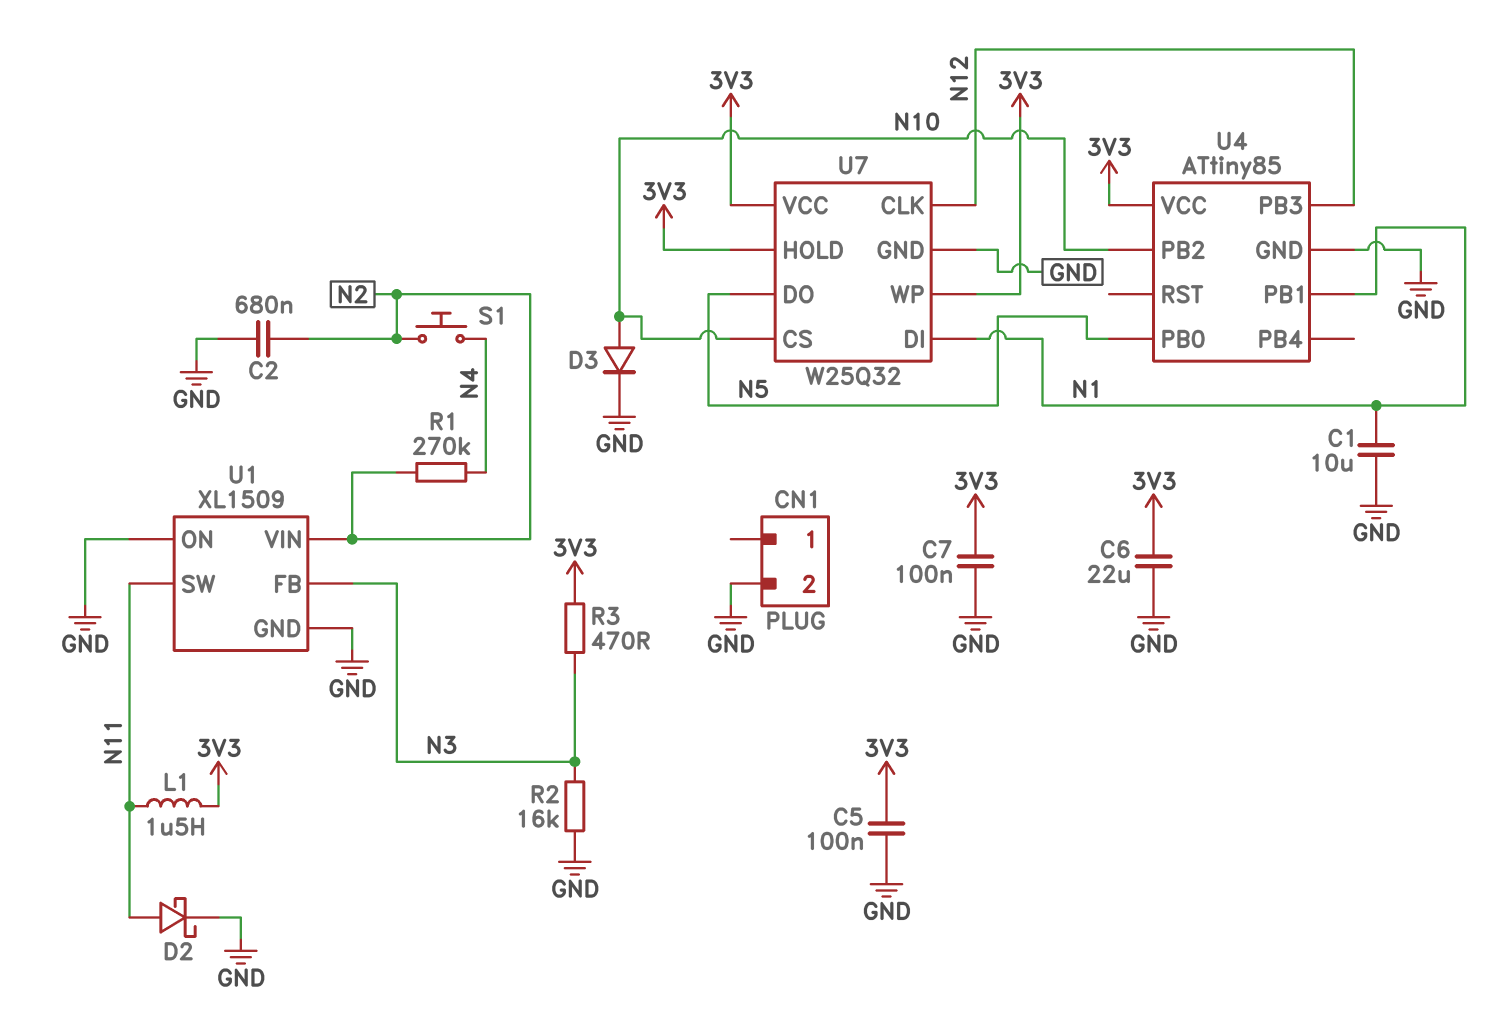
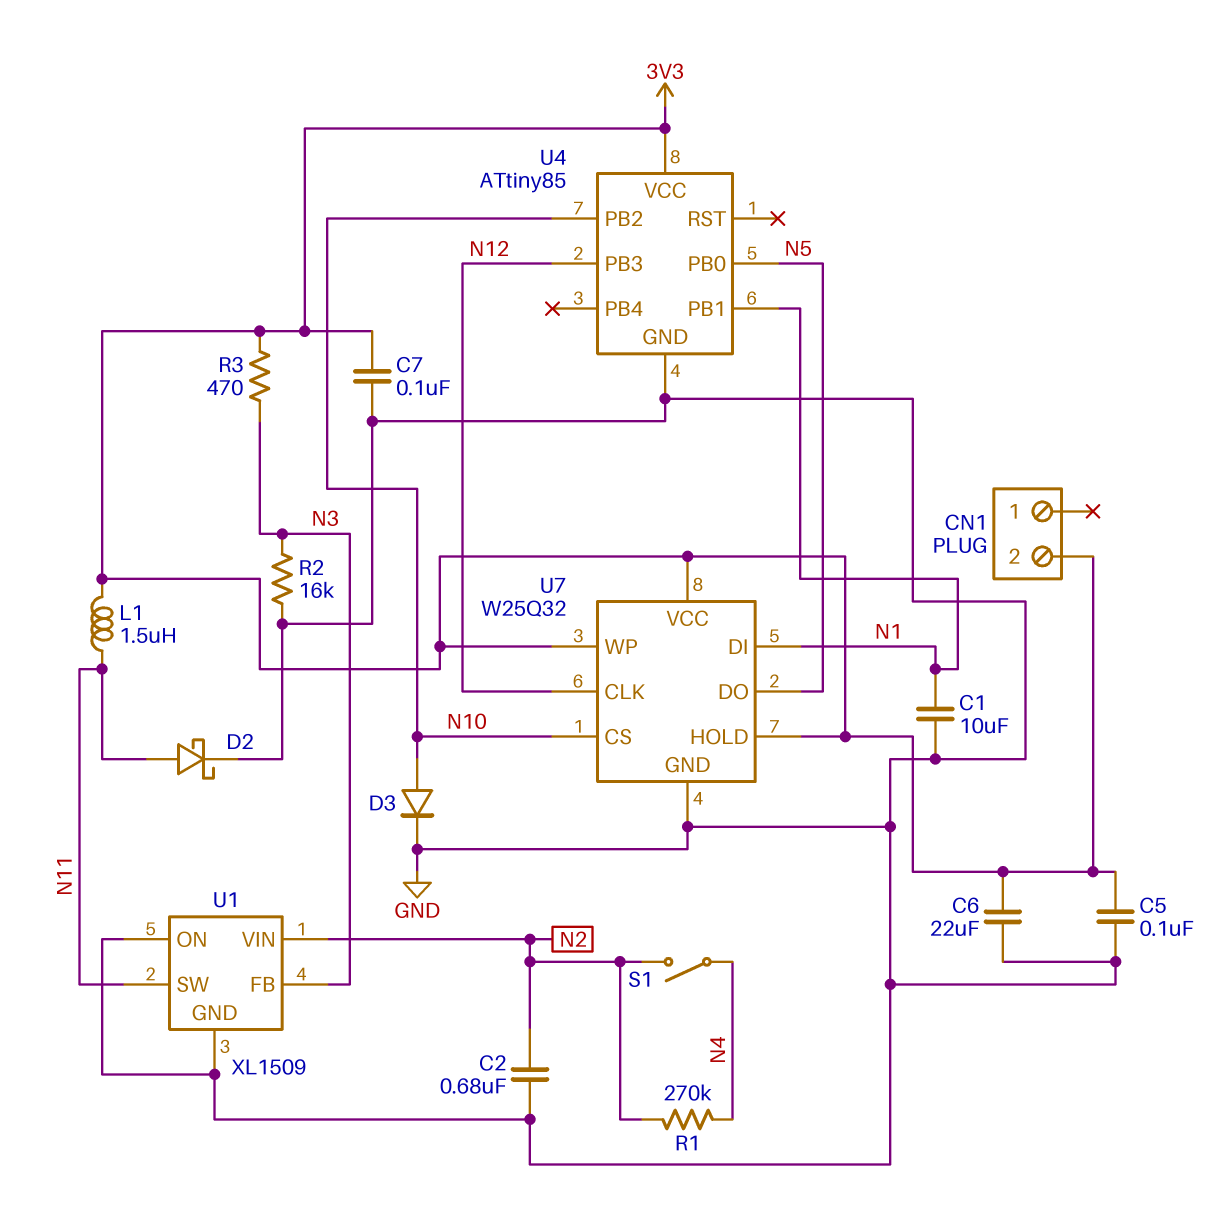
CN1 pin 2: GND -> 3V3
S1: button (N2, N4) -> switch (N2, N4)

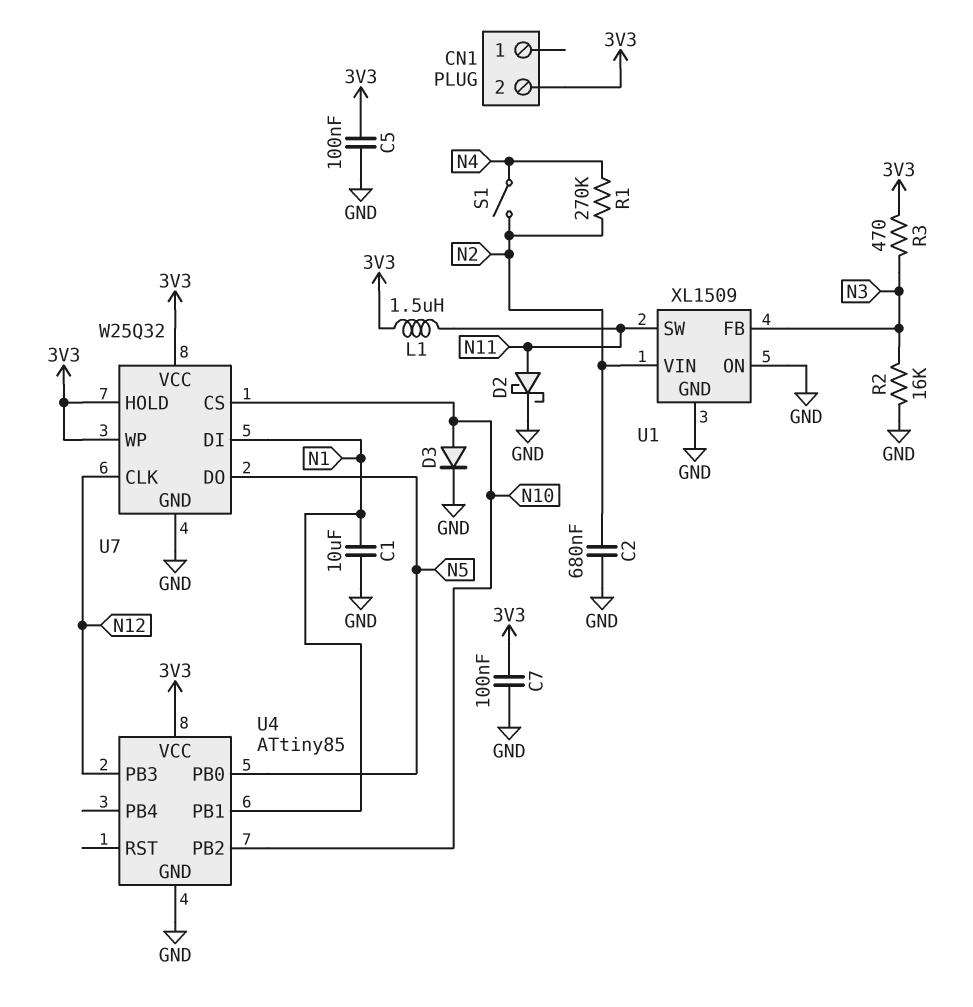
C6: 22uF (3V3, GND) -> none

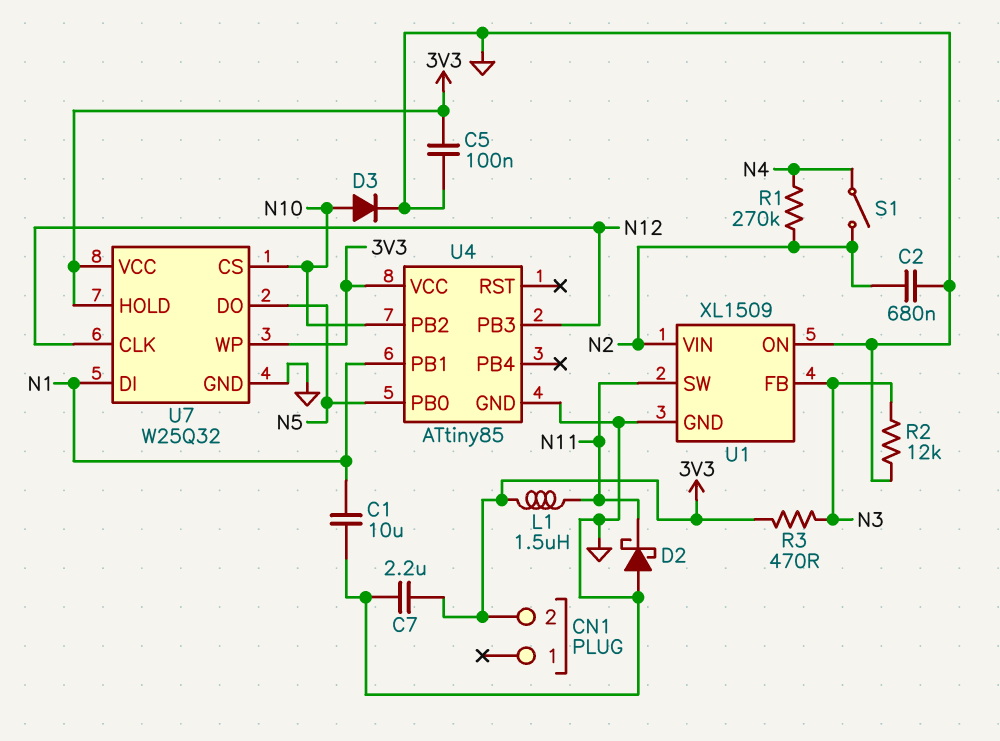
C7: 100nF (3V3, GND) -> 2.2uF (3V3, GND)
D2: schottky (A N11, K GND) -> schottky (A GND, K N11)
R2: 16k (GND, N3) -> 12k (GND, N3)

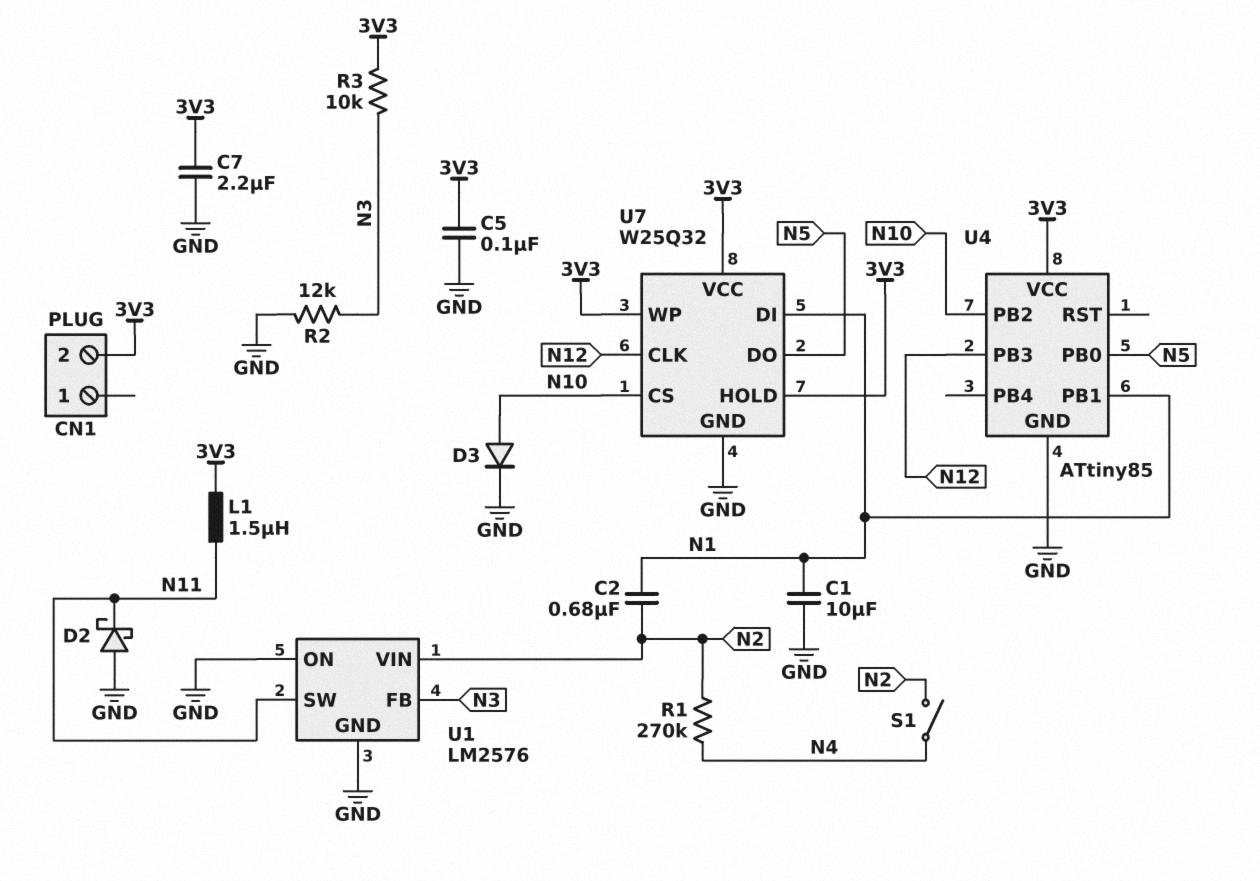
C2: 680nF (GND, N2) -> 680nF (N1, N2)
R3: 470 (3V3, N3) -> 10k (3V3, N3)
U1: XL1509 -> LM2576

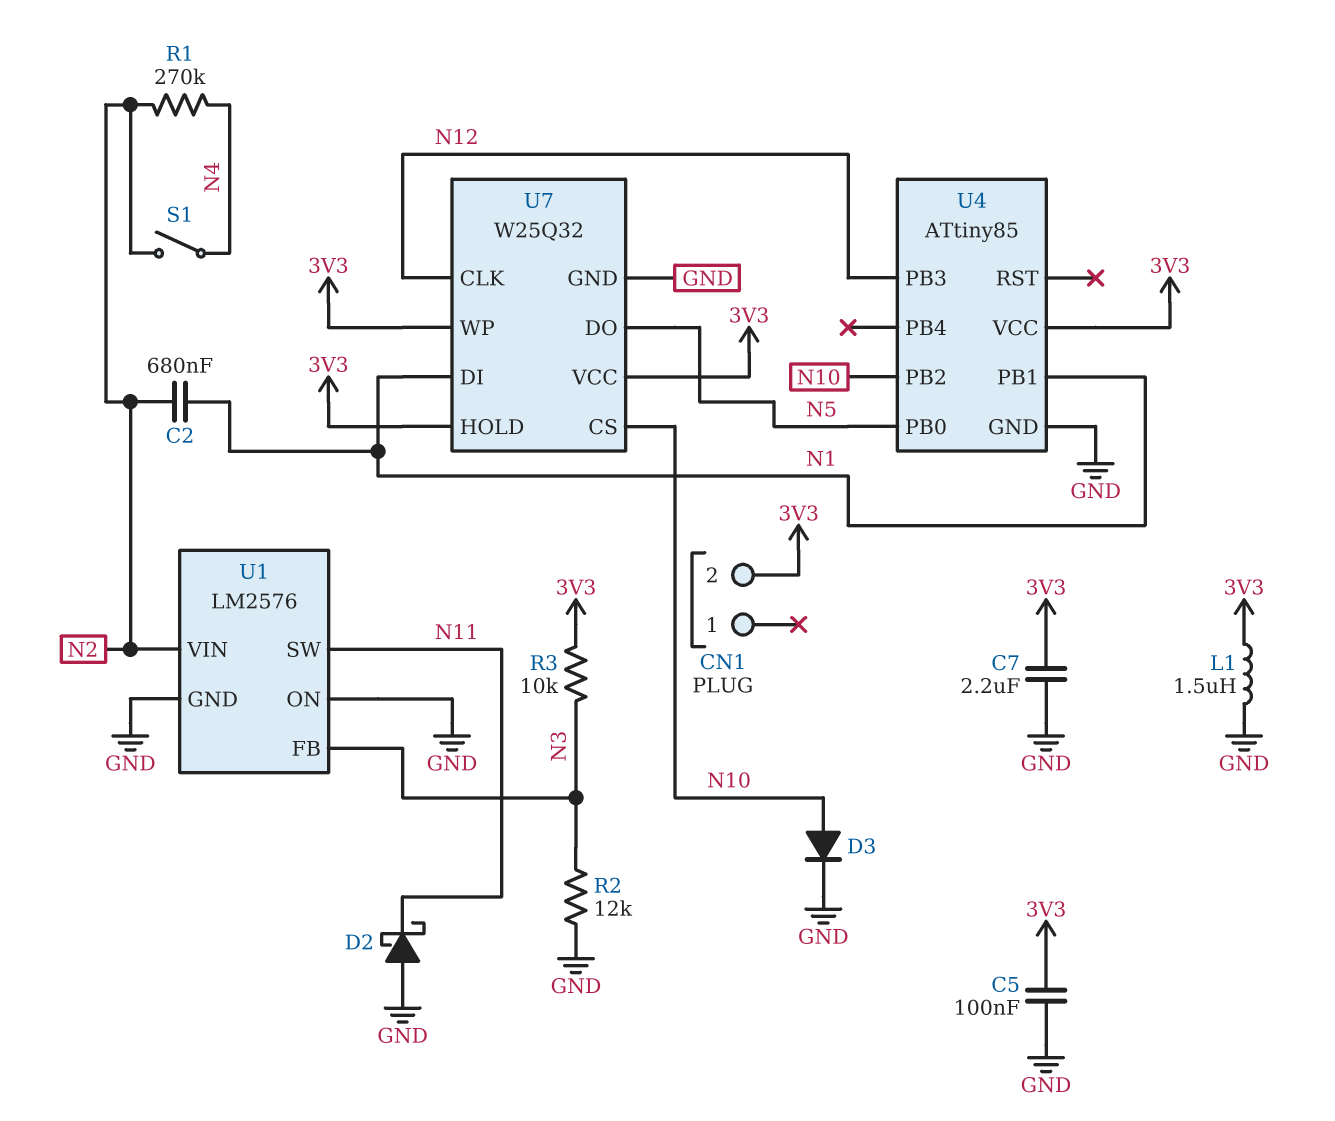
C1: 10uF (GND, N1) -> none
L1: 1.5uH (3V3, N11) -> 1.5uH (3V3, GND)

